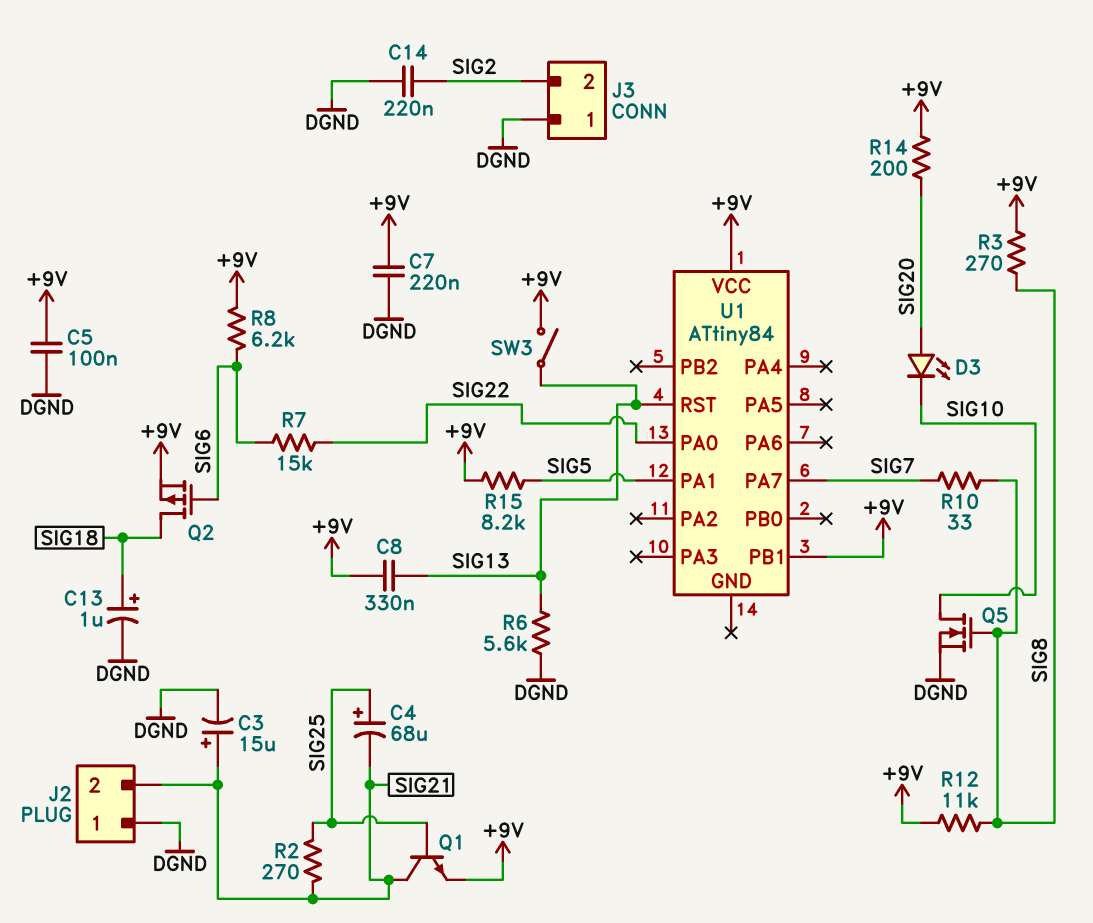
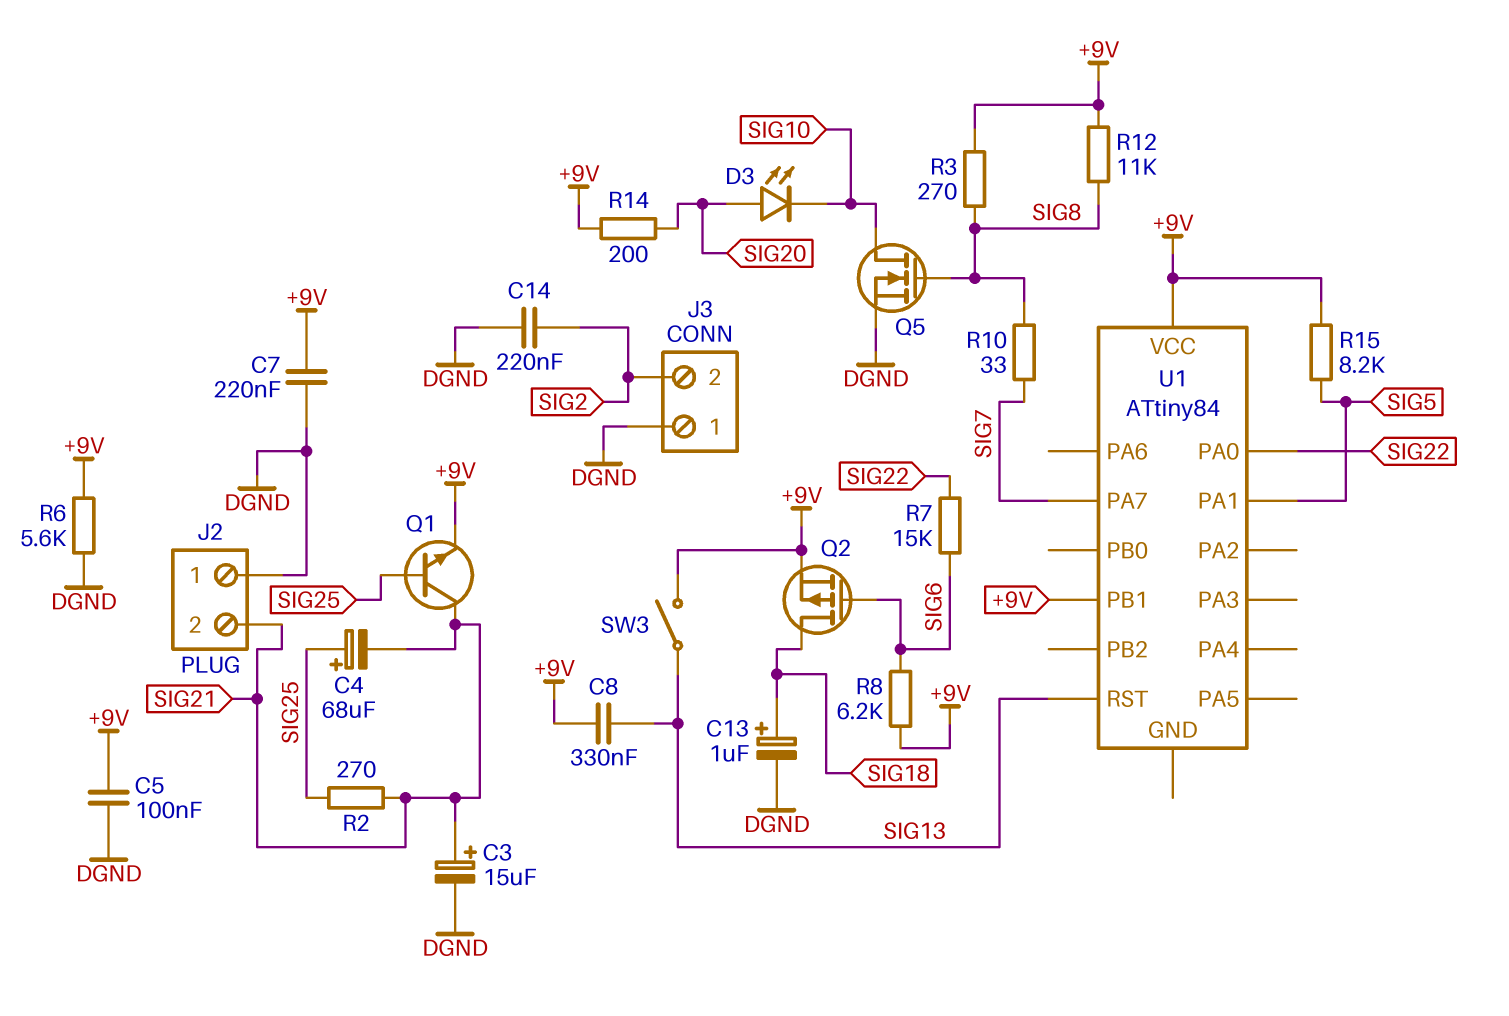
R6: 5.6k (DGND, SIG13) -> 5.6k (+9V, DGND)

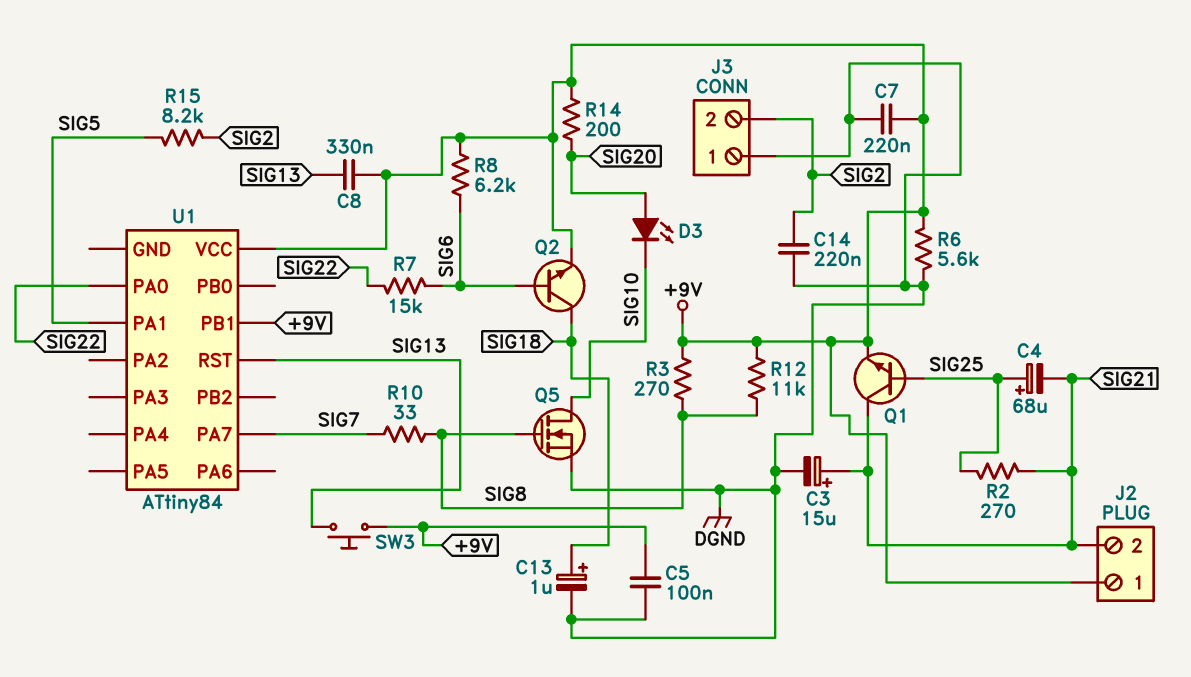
J2 pin 1: DGND -> +9V
Q2: PMOS (G SIG6, D SIG18, S +9V) -> NPN (B SIG6, C SIG18, E +9V)
R15: 8.2k (+9V, SIG5) -> 8.2k (SIG2, SIG5)
SW3: switch (+9V, SIG13) -> button (+9V, SIG13)

